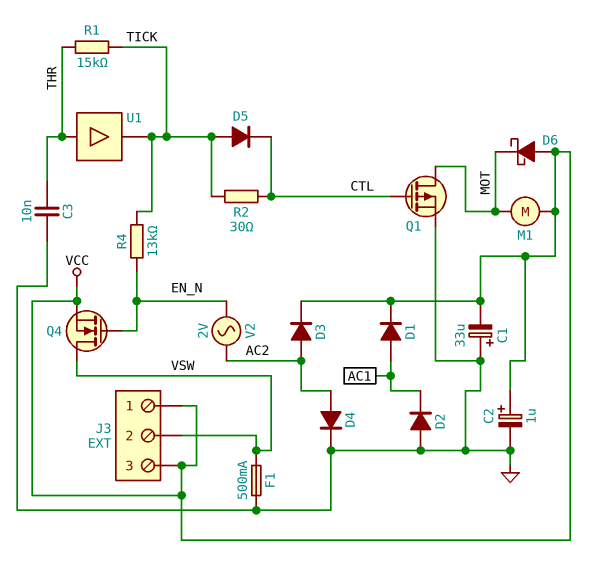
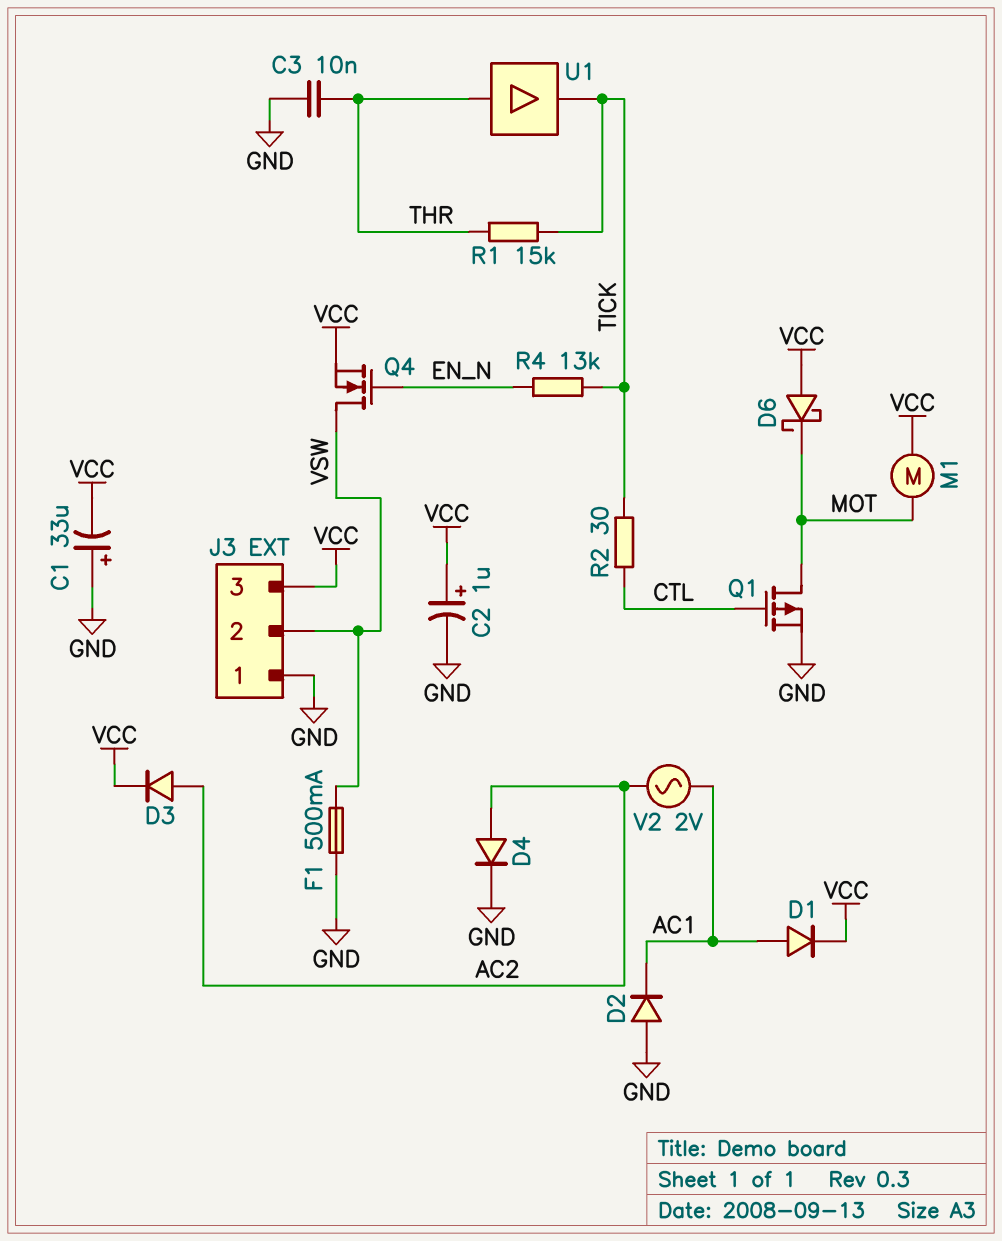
D5: diode (A TICK, K CTL) -> none
J3 pin 1: VCC -> GND
V2: AC 2V (AC2, EN_N) -> AC 2V (AC1, AC2)

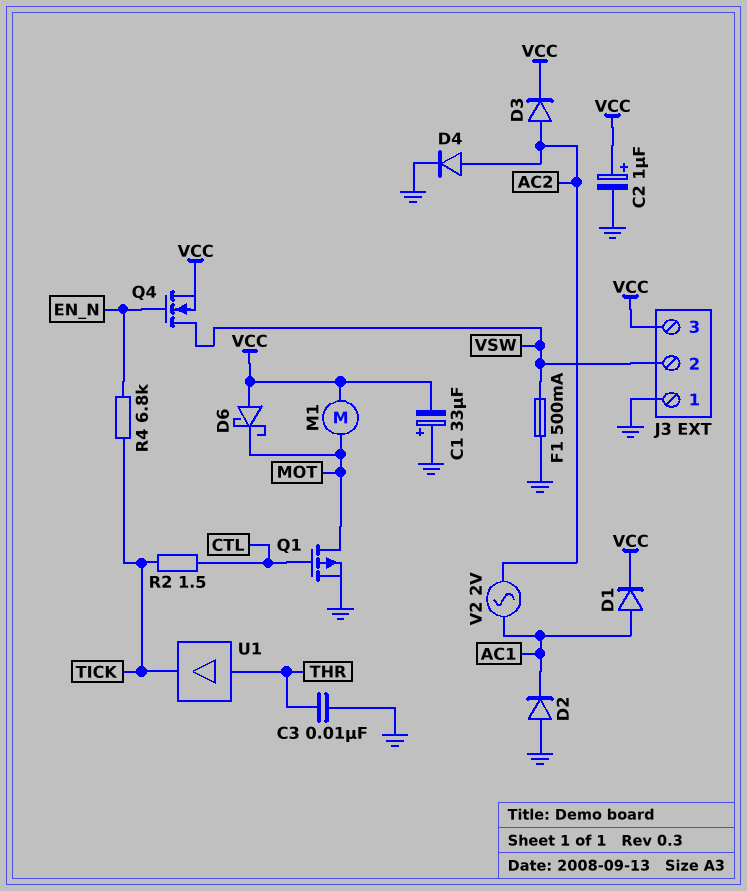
R1: 15k (THR, TICK) -> none
R2: 30 (CTL, TICK) -> 1.5 (CTL, TICK)
R4: 13k (EN_N, TICK) -> 6.8k (EN_N, TICK)

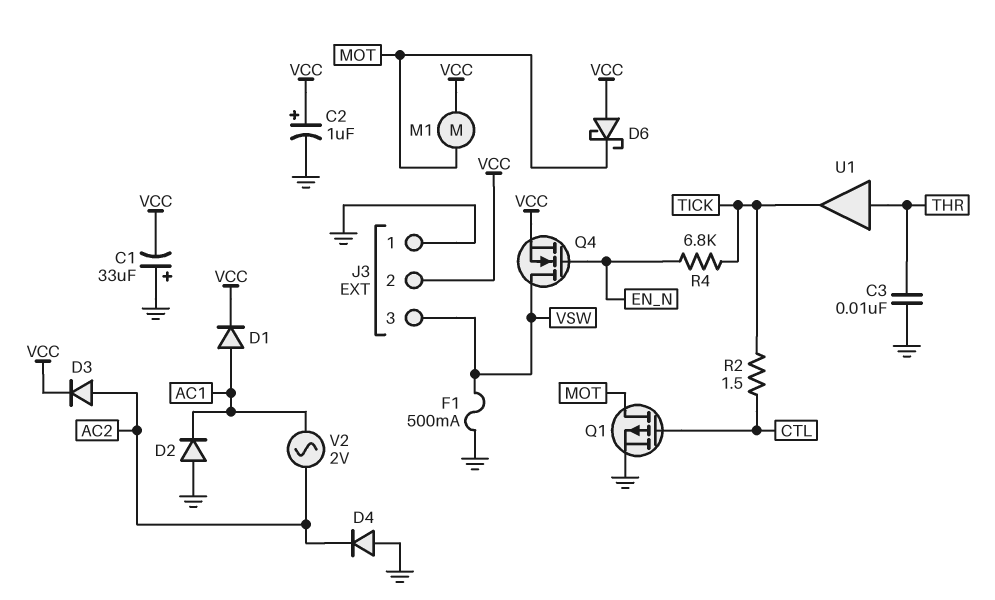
D4: diode (A AC2, K GND) -> diode (A GND, K AC2)
J3 pin 2: VSW -> VCC
J3 pin 3: VCC -> VSW

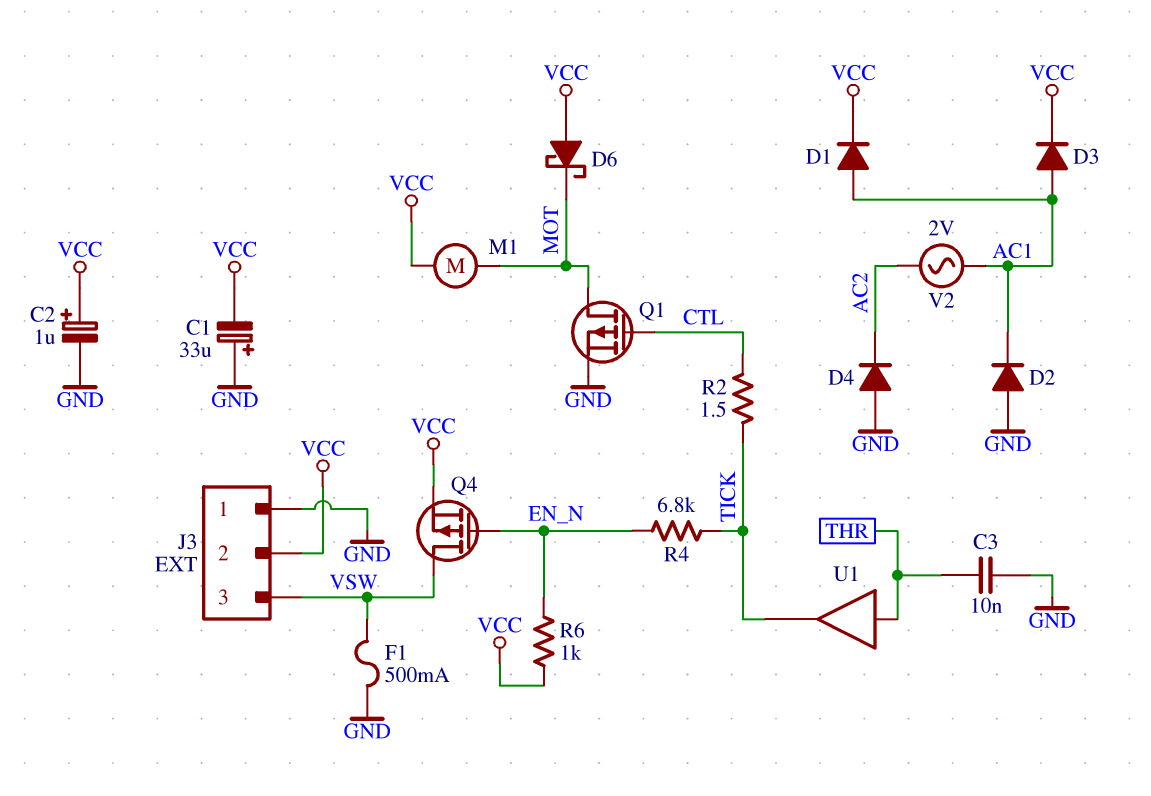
D3: diode (A AC2, K VCC) -> diode (A AC1, K VCC)
Q4: NMOS (G EN_N, D VSW, S VCC) -> PMOS (G EN_N, D VSW, S VCC)
R6: none -> 1k (EN_N, VCC)

